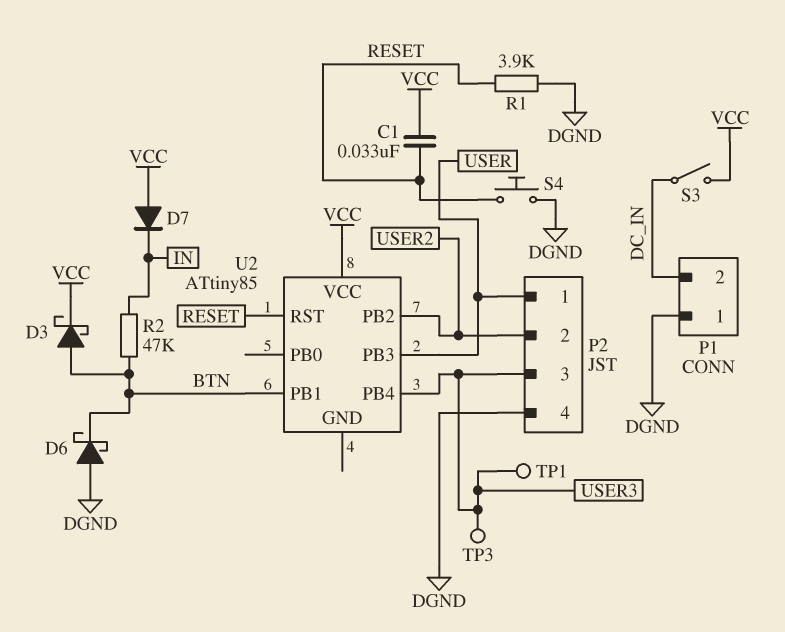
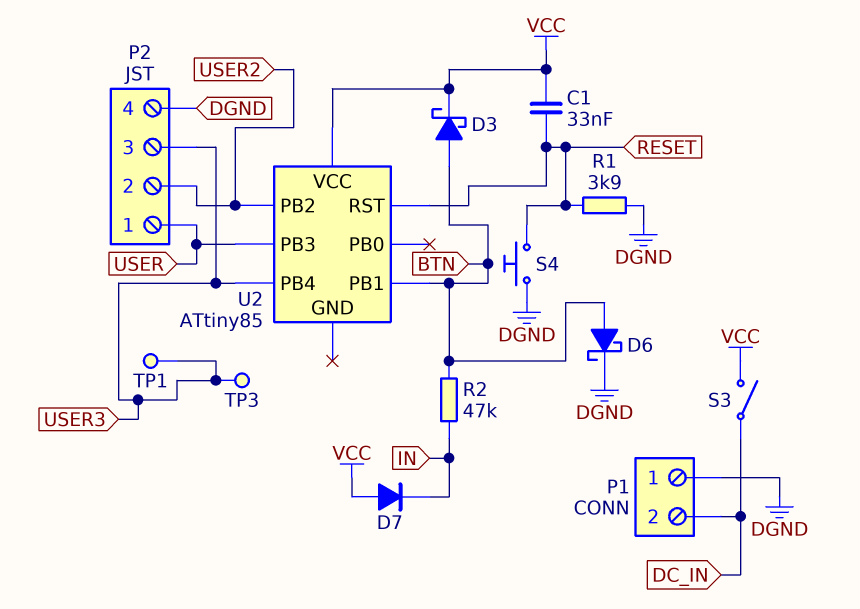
D6: schottky (A DGND, K BTN) -> schottky (A BTN, K DGND)

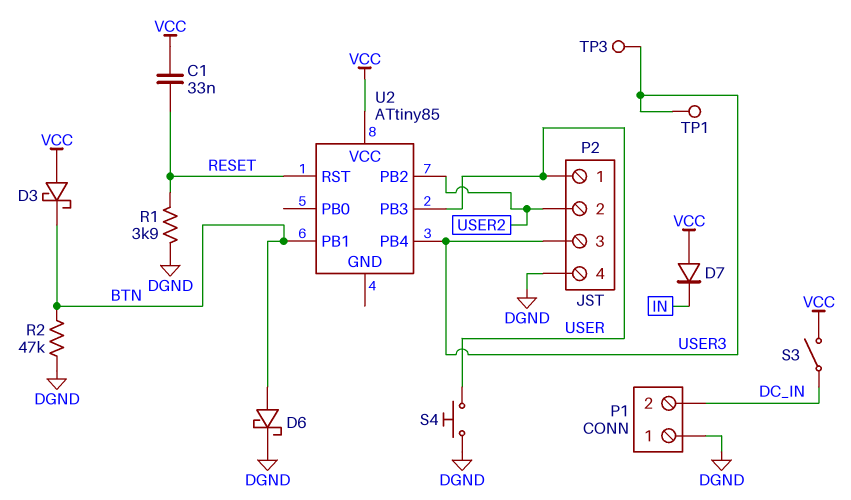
D3: schottky (A BTN, K VCC) -> schottky (A VCC, K BTN)
R2: 47k (BTN, IN) -> 47k (BTN, DGND)
S4: button (DGND, RESET) -> button (DGND, USER)

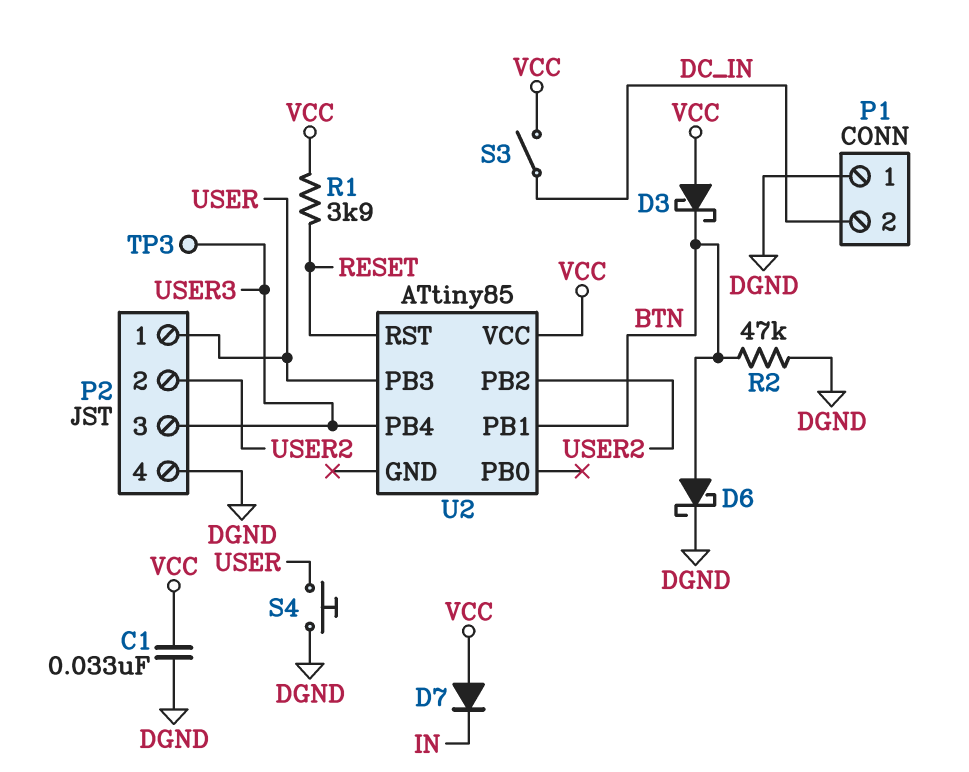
C1: 33nF (RESET, VCC) -> 33nF (DGND, VCC)
R1: 3.9k (DGND, RESET) -> 3.9k (RESET, VCC)
TP1: test point (USER3) -> none

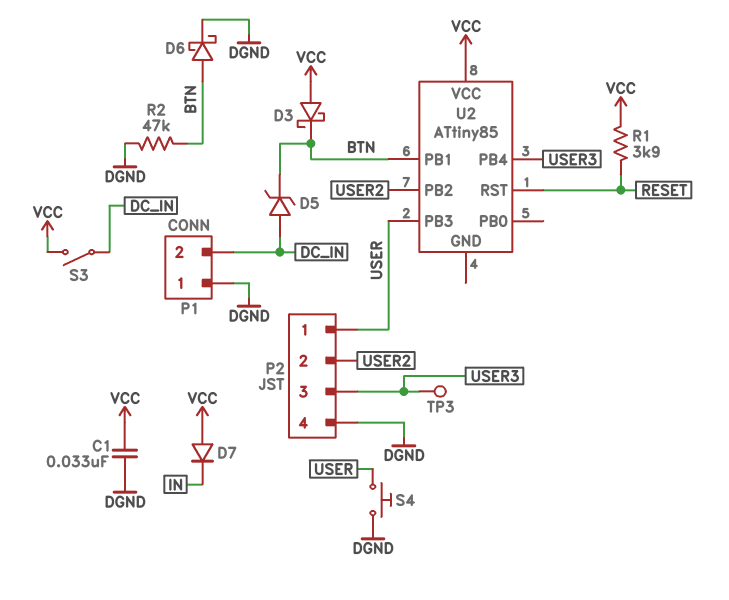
D5: none -> zener (A DC_IN, K BTN)

